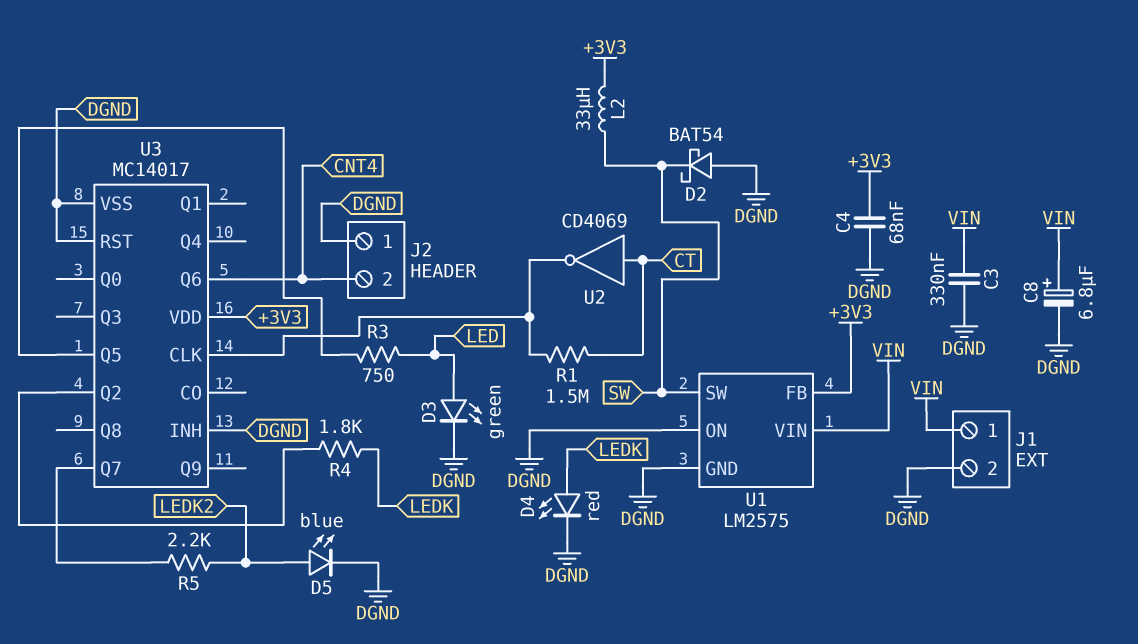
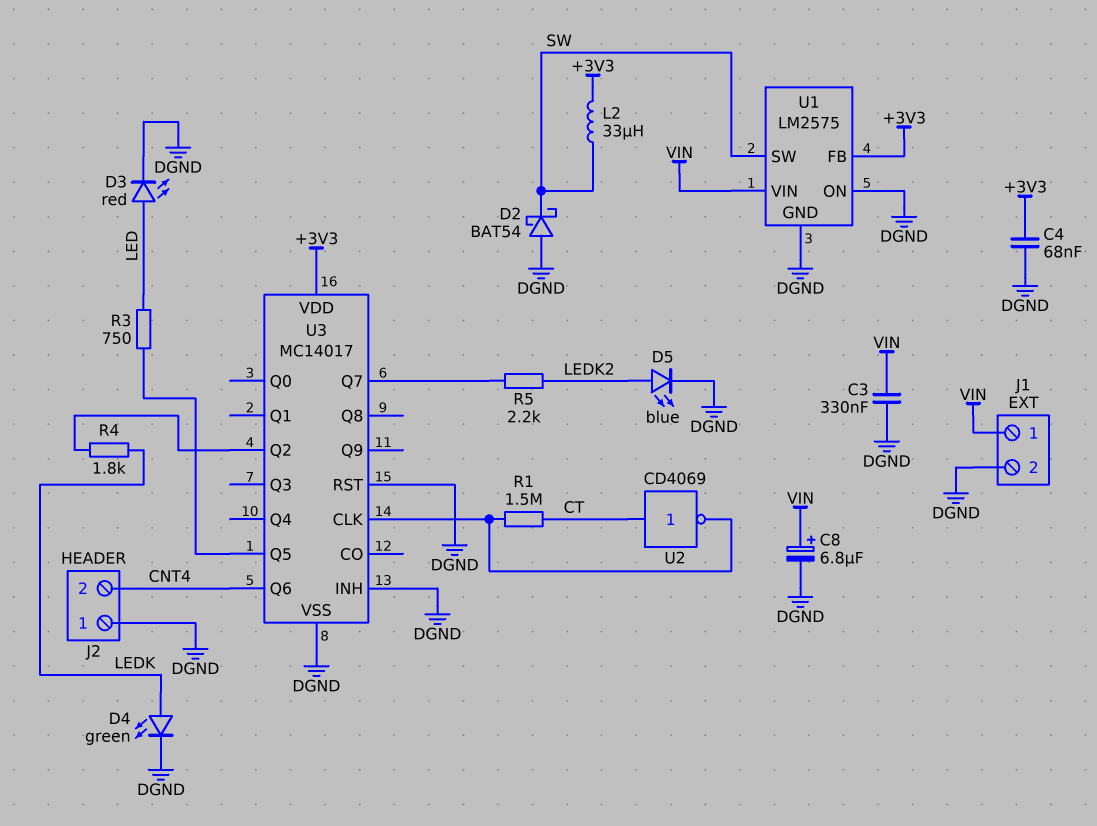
D3: LED green (A LED, K DGND) -> LED red (A LED, K DGND)
D4: LED red (A LEDK, K DGND) -> LED green (A LEDK, K DGND)

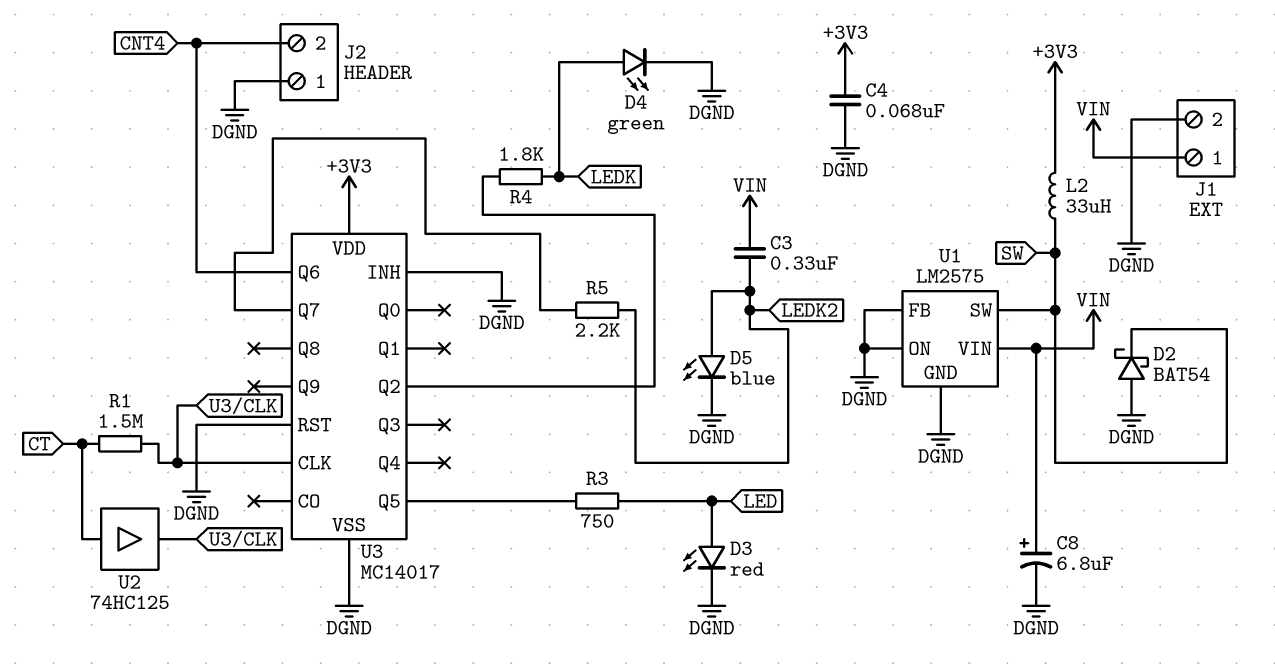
C3: 330nF (DGND, VIN) -> 330nF (LEDK2, VIN)
U1 pin FB: +3V3 -> DGND
U2: NOT CD4069 (in CT, out U3/CLK) -> buffer 74HC125 (in CT, out U3/CLK)

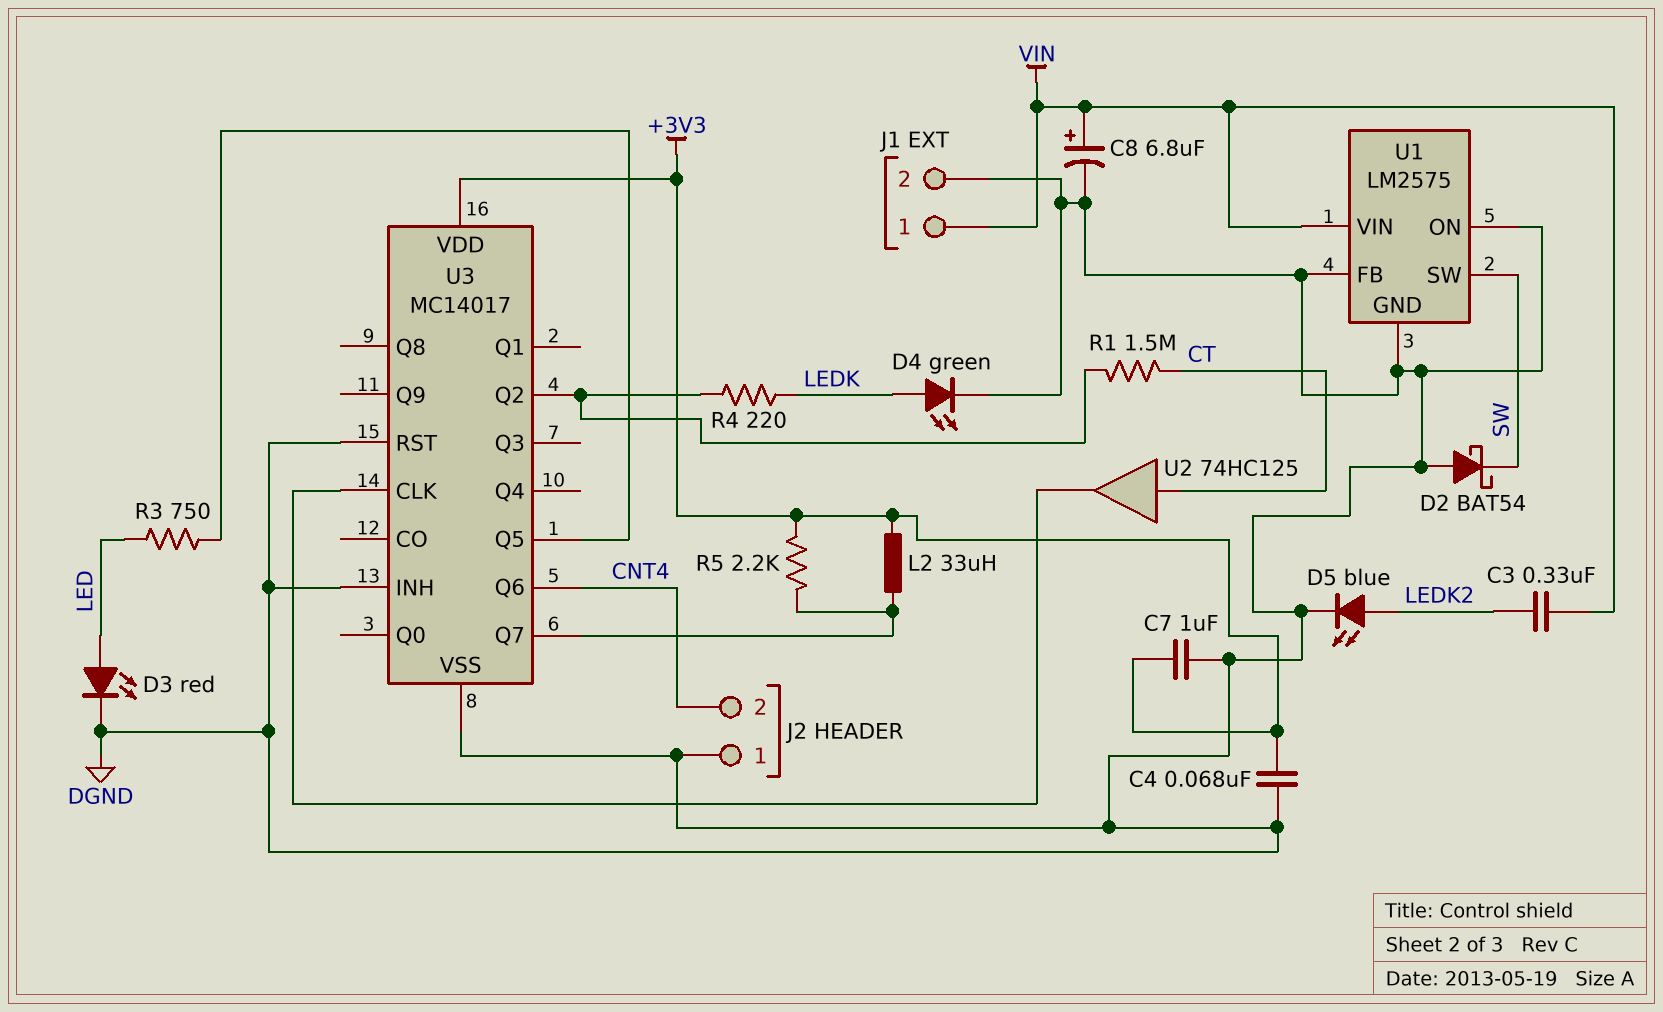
C7: none -> 1uF (+3V3, DGND)
L2: 33uH (+3V3, SW) -> 33uH (+3V3, U3/Q7)
R1: 1.5M (CT, U3/CLK) -> 1.5M (CT, U3/Q2)
R4: 1.8k (LEDK, U3/Q2) -> 220 (LEDK, U3/Q2)
R5: 2.2k (LEDK2, U3/Q7) -> 2.2k (+3V3, U3/Q7)

